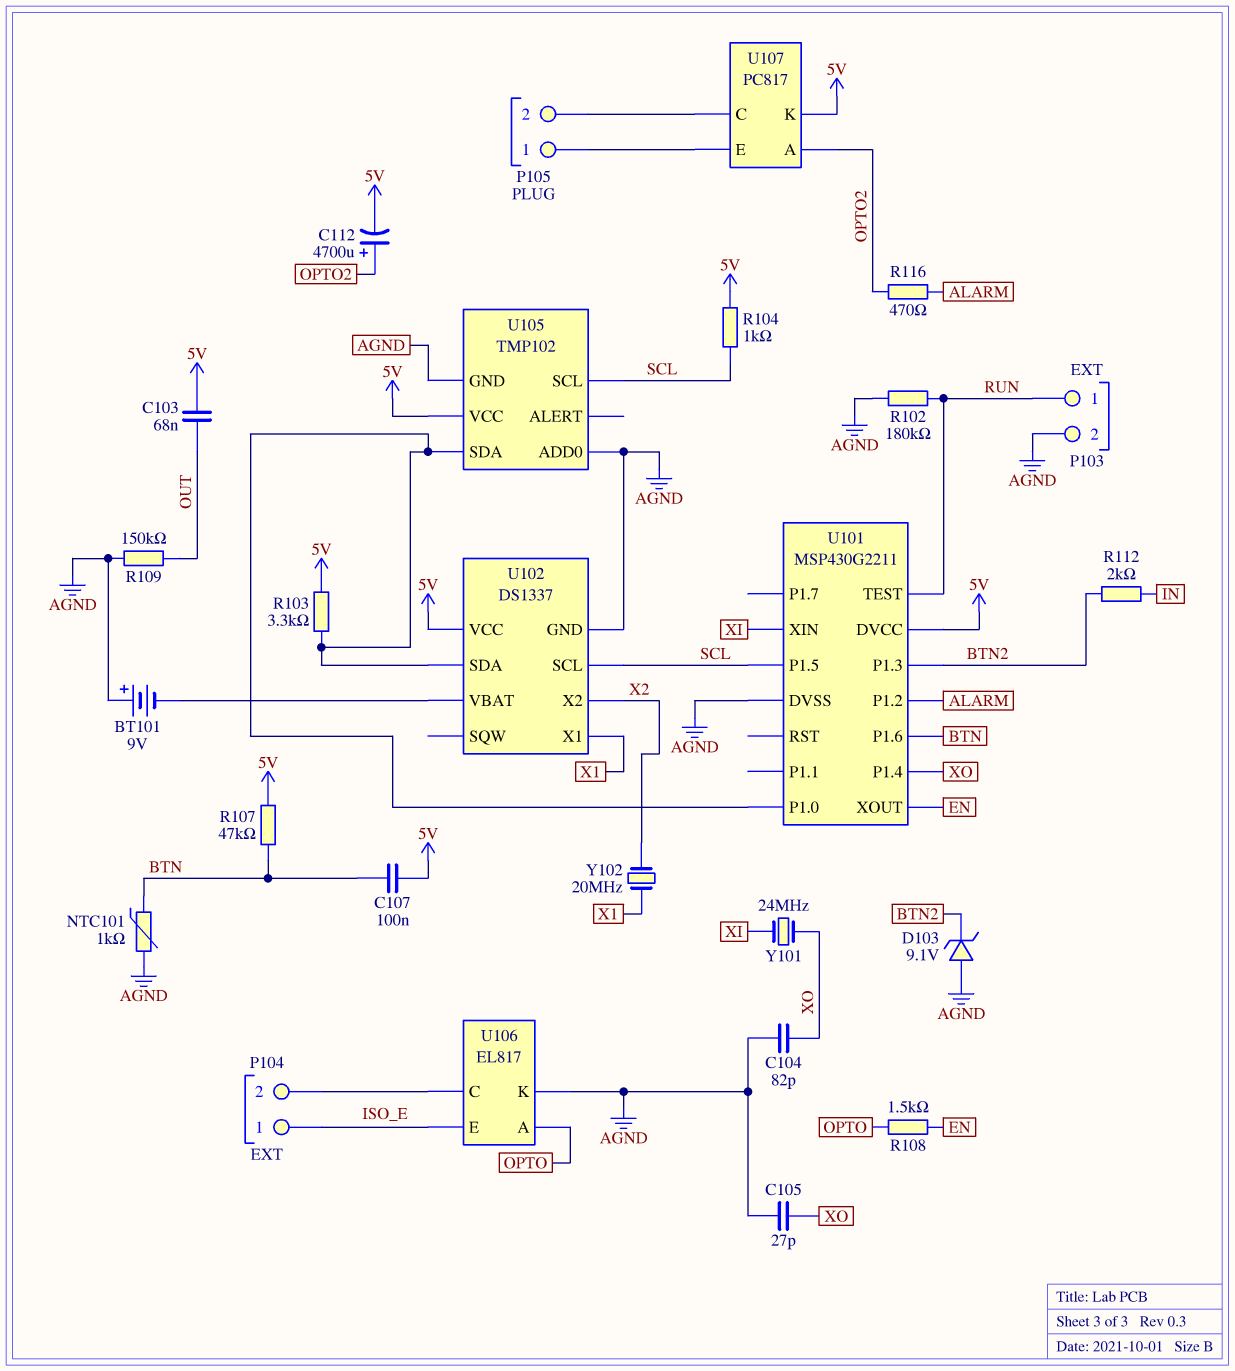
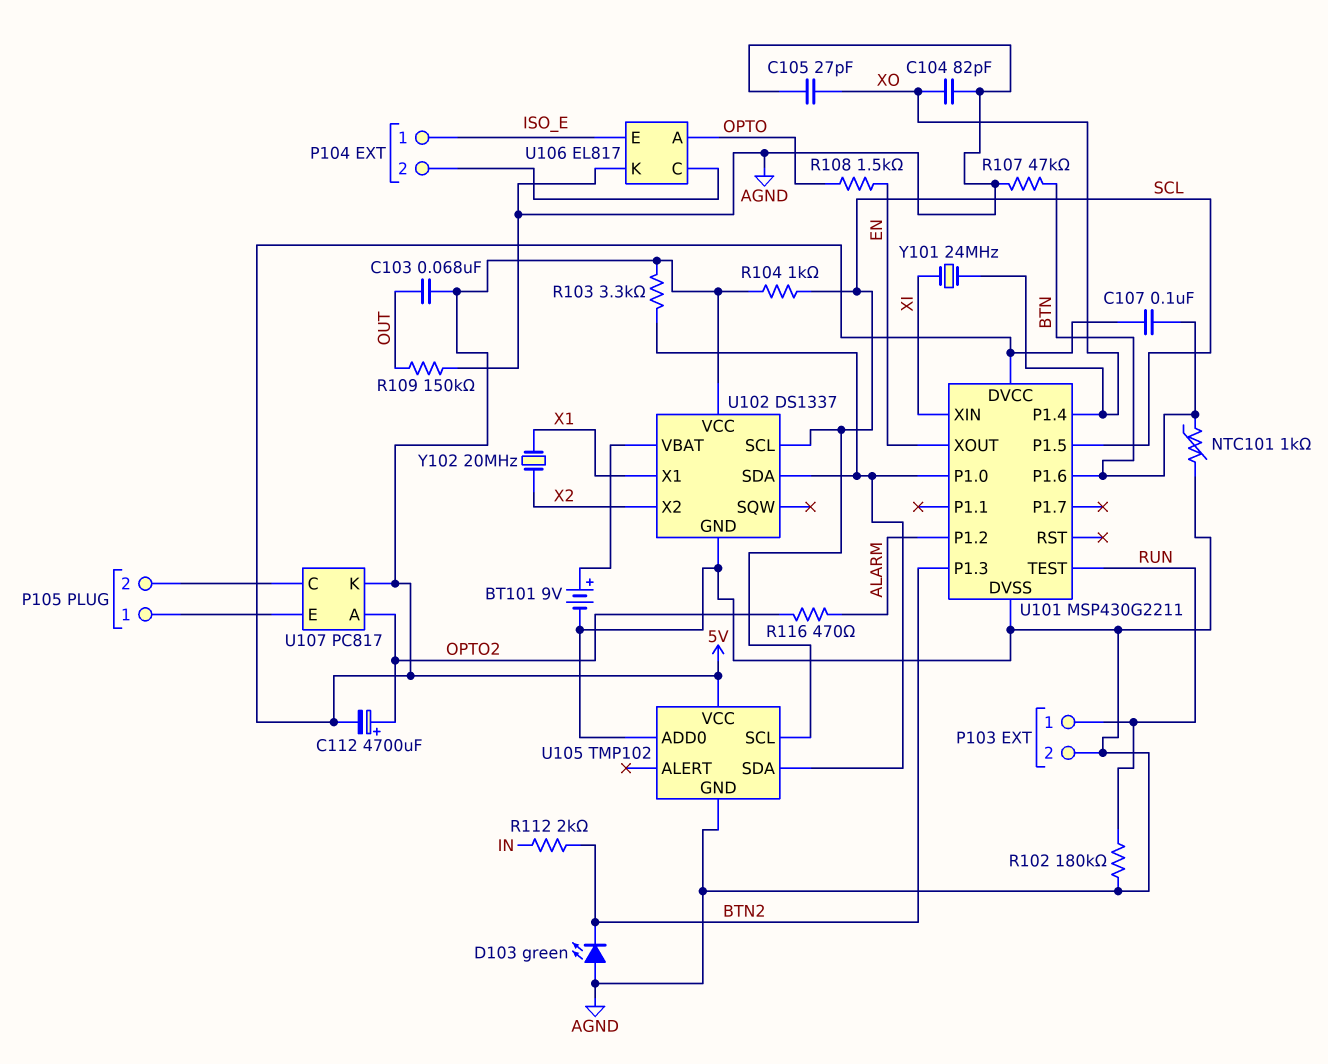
BT101: 9V (plus AGND, minus U102/VBAT) -> 9V (plus U102/VBAT, minus AGND)
D103: zener 9.1V (A AGND, K BTN2) -> LED green (A AGND, K BTN2)
R107: 47k (5V, BTN) -> 47k (AGND, BTN)

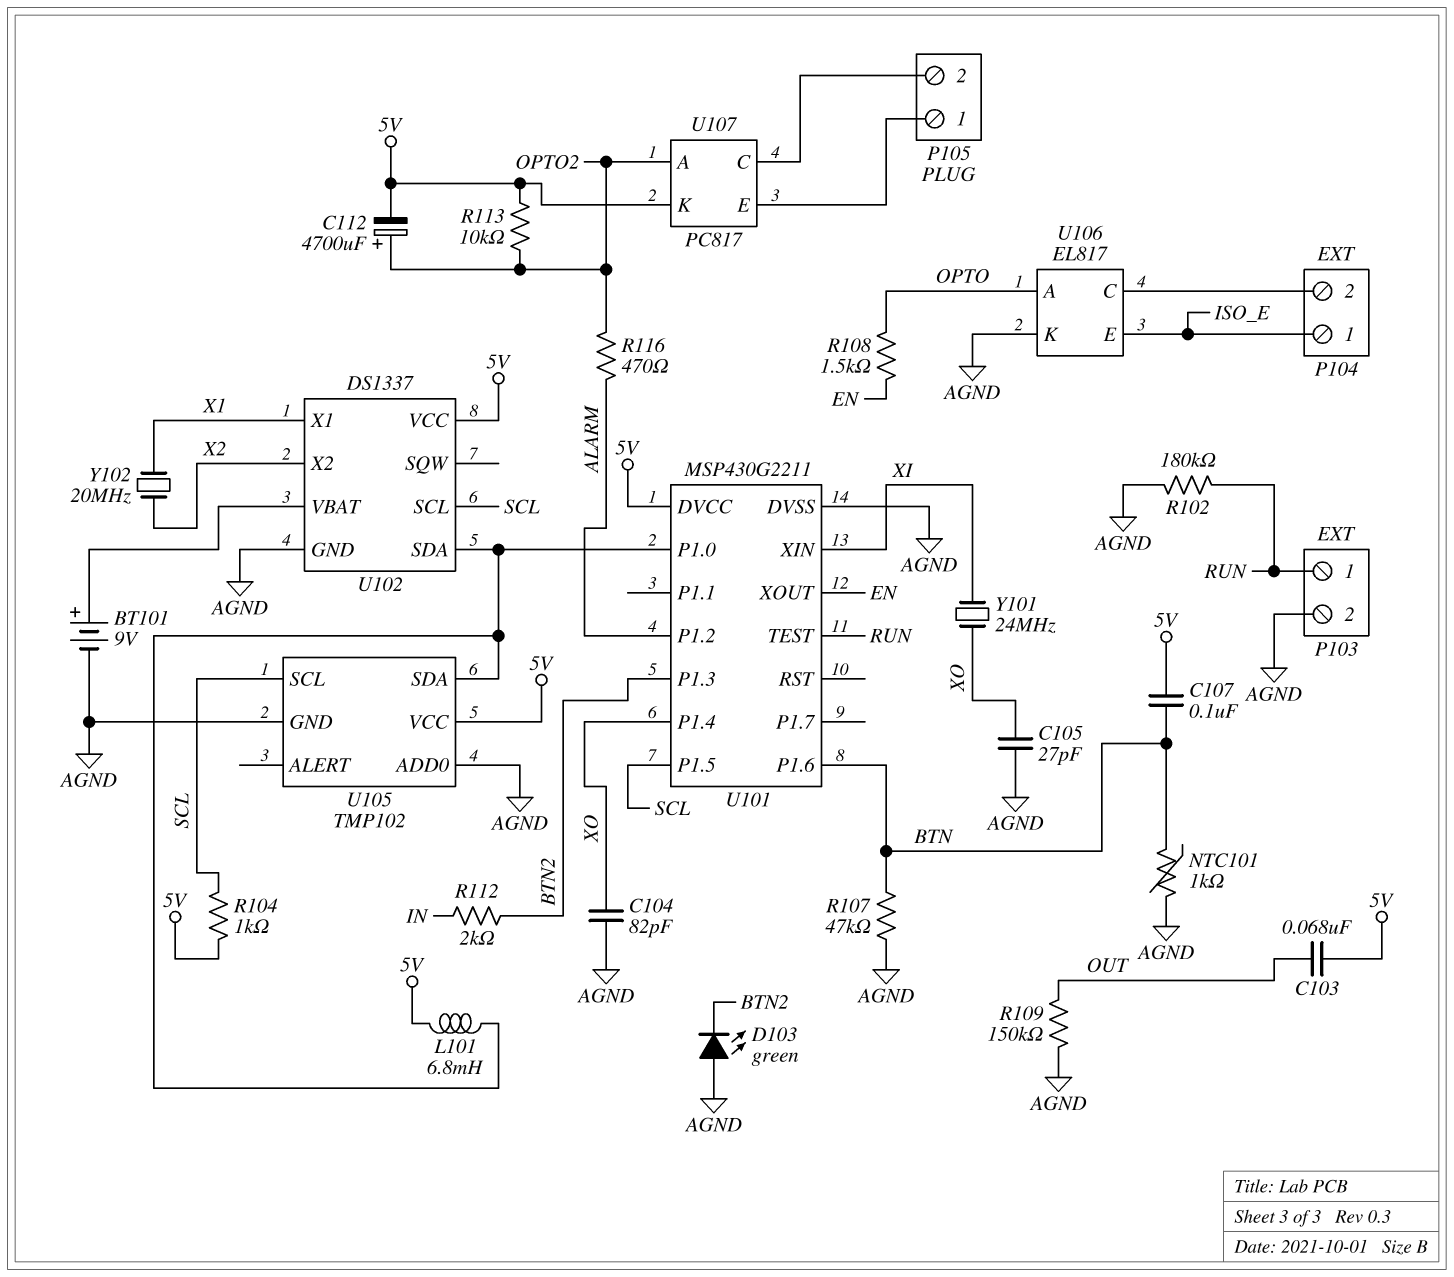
L101: none -> 6.8mH (5V, U101/P1.0)
R103: 3.3k (5V, U101/P1.0) -> none
R113: none -> 10k (5V, OPTO2)

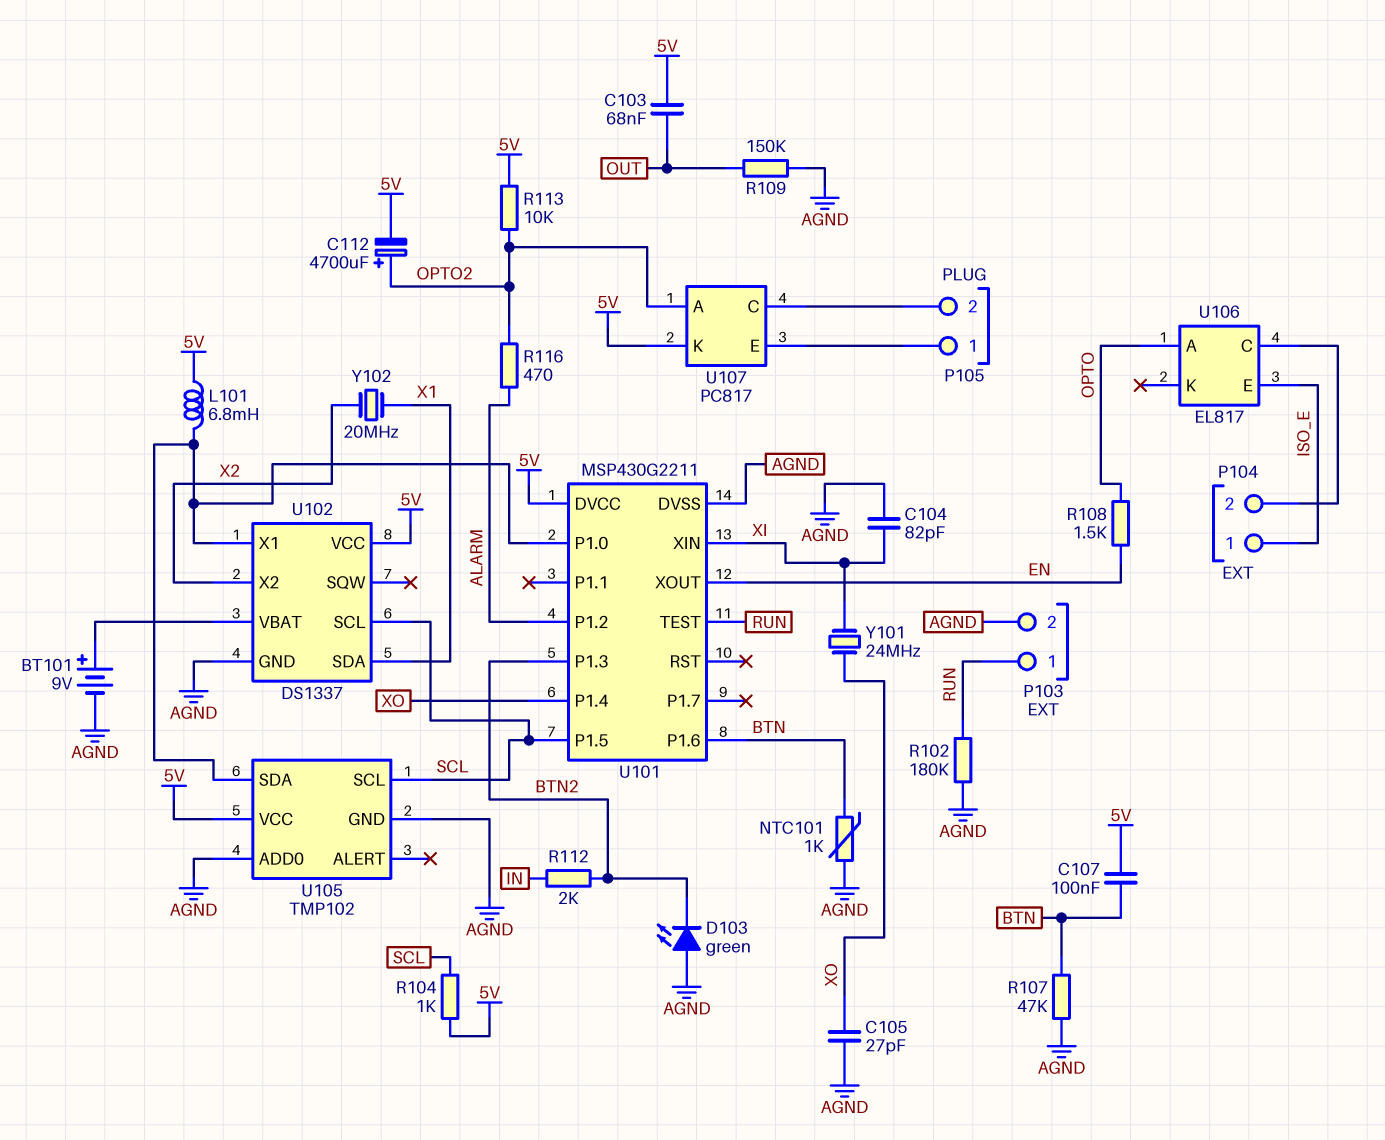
C104: 82pF (AGND, XO) -> 82pF (AGND, XI)
U102 pin SDA: U101/P1.0 -> X1
U102 pin X1: X1 -> U101/P1.0
U106 pin K: AGND -> none

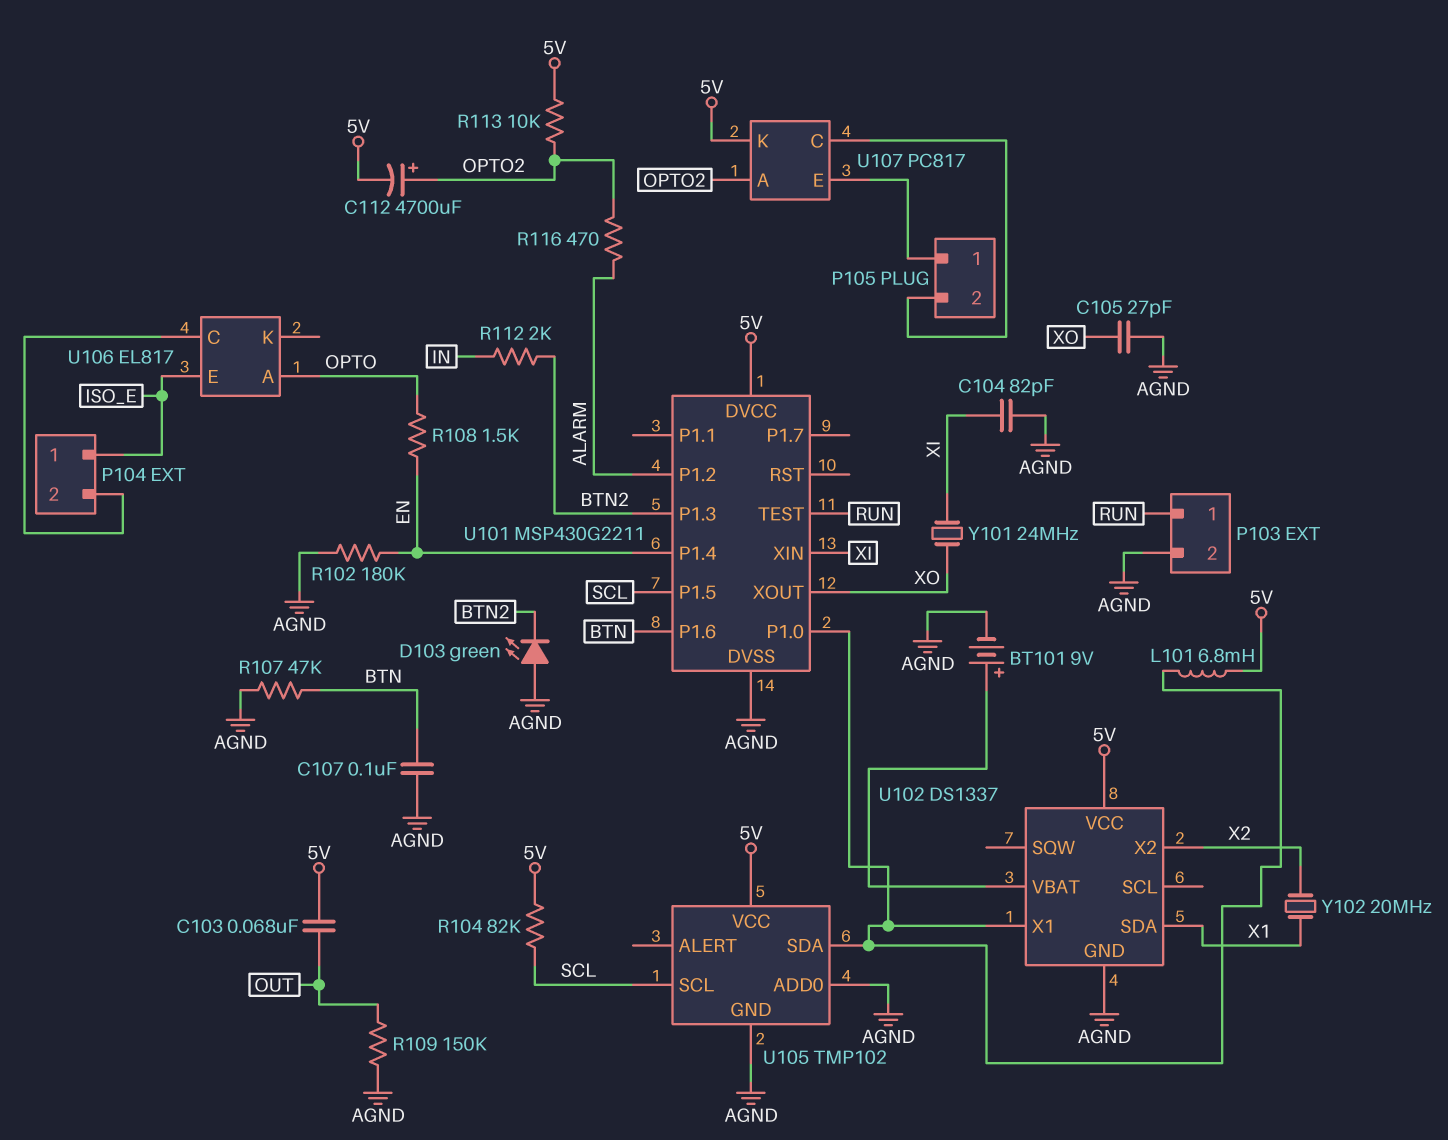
C107: 100nF (5V, BTN) -> 100nF (AGND, BTN)
NTC101: 1k (AGND, BTN) -> none
R102: 180k (AGND, RUN) -> 180k (AGND, EN)
R104: 1k (5V, SCL) -> 82k (5V, SCL)
U101 pin P1.4: XO -> EN
U101 pin XOUT: EN -> XO
U102 pin SCL: SCL -> none

